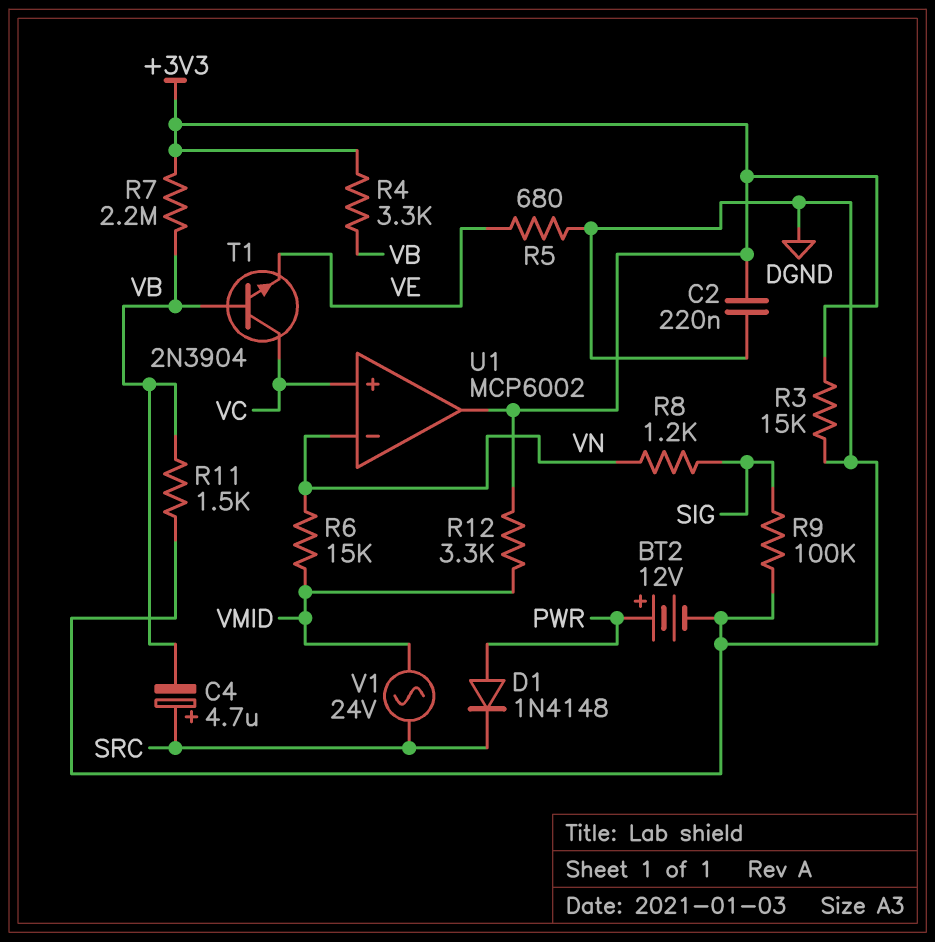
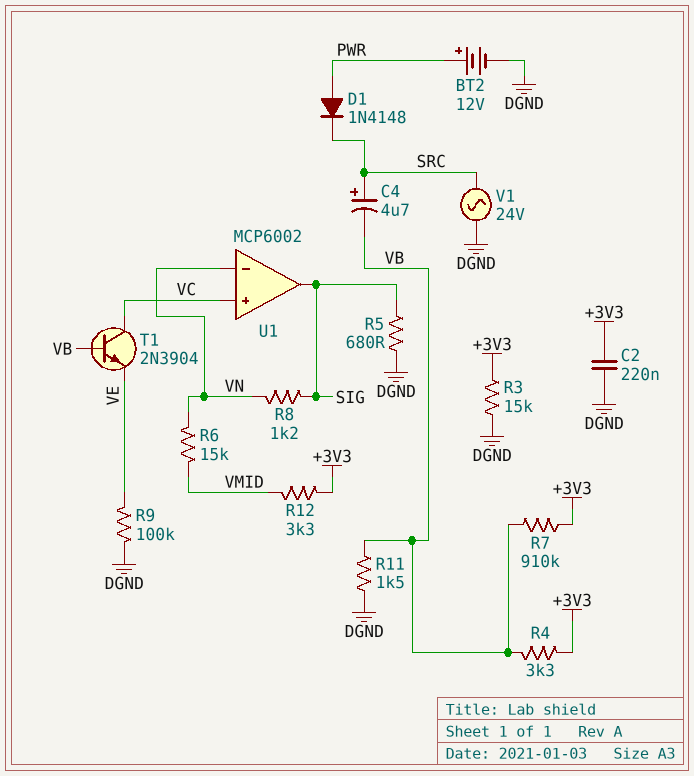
R5: 680 (DGND, VE) -> 680 (DGND, SIG)
R7: 2.2M (+3V3, VB) -> 910k (+3V3, VB)
R9: 100k (DGND, SIG) -> 100k (DGND, VE)
U1 pin out: +3V3 -> SIG
V1: AC 24V (SRC, VMID) -> AC 24V (DGND, SRC)

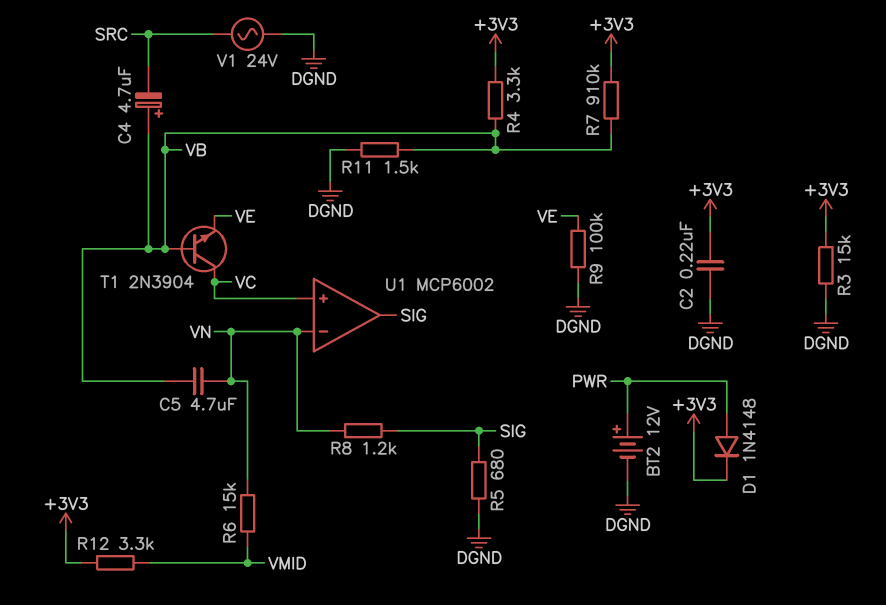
C4: 4.7uF (plus SRC, minus VB) -> 4.7uF (plus VB, minus SRC)
C5: none -> 4.7uF (VB, VN)
D1: diode 1N4148 (A PWR, K SRC) -> diode 1N4148 (A PWR, K +3V3)

